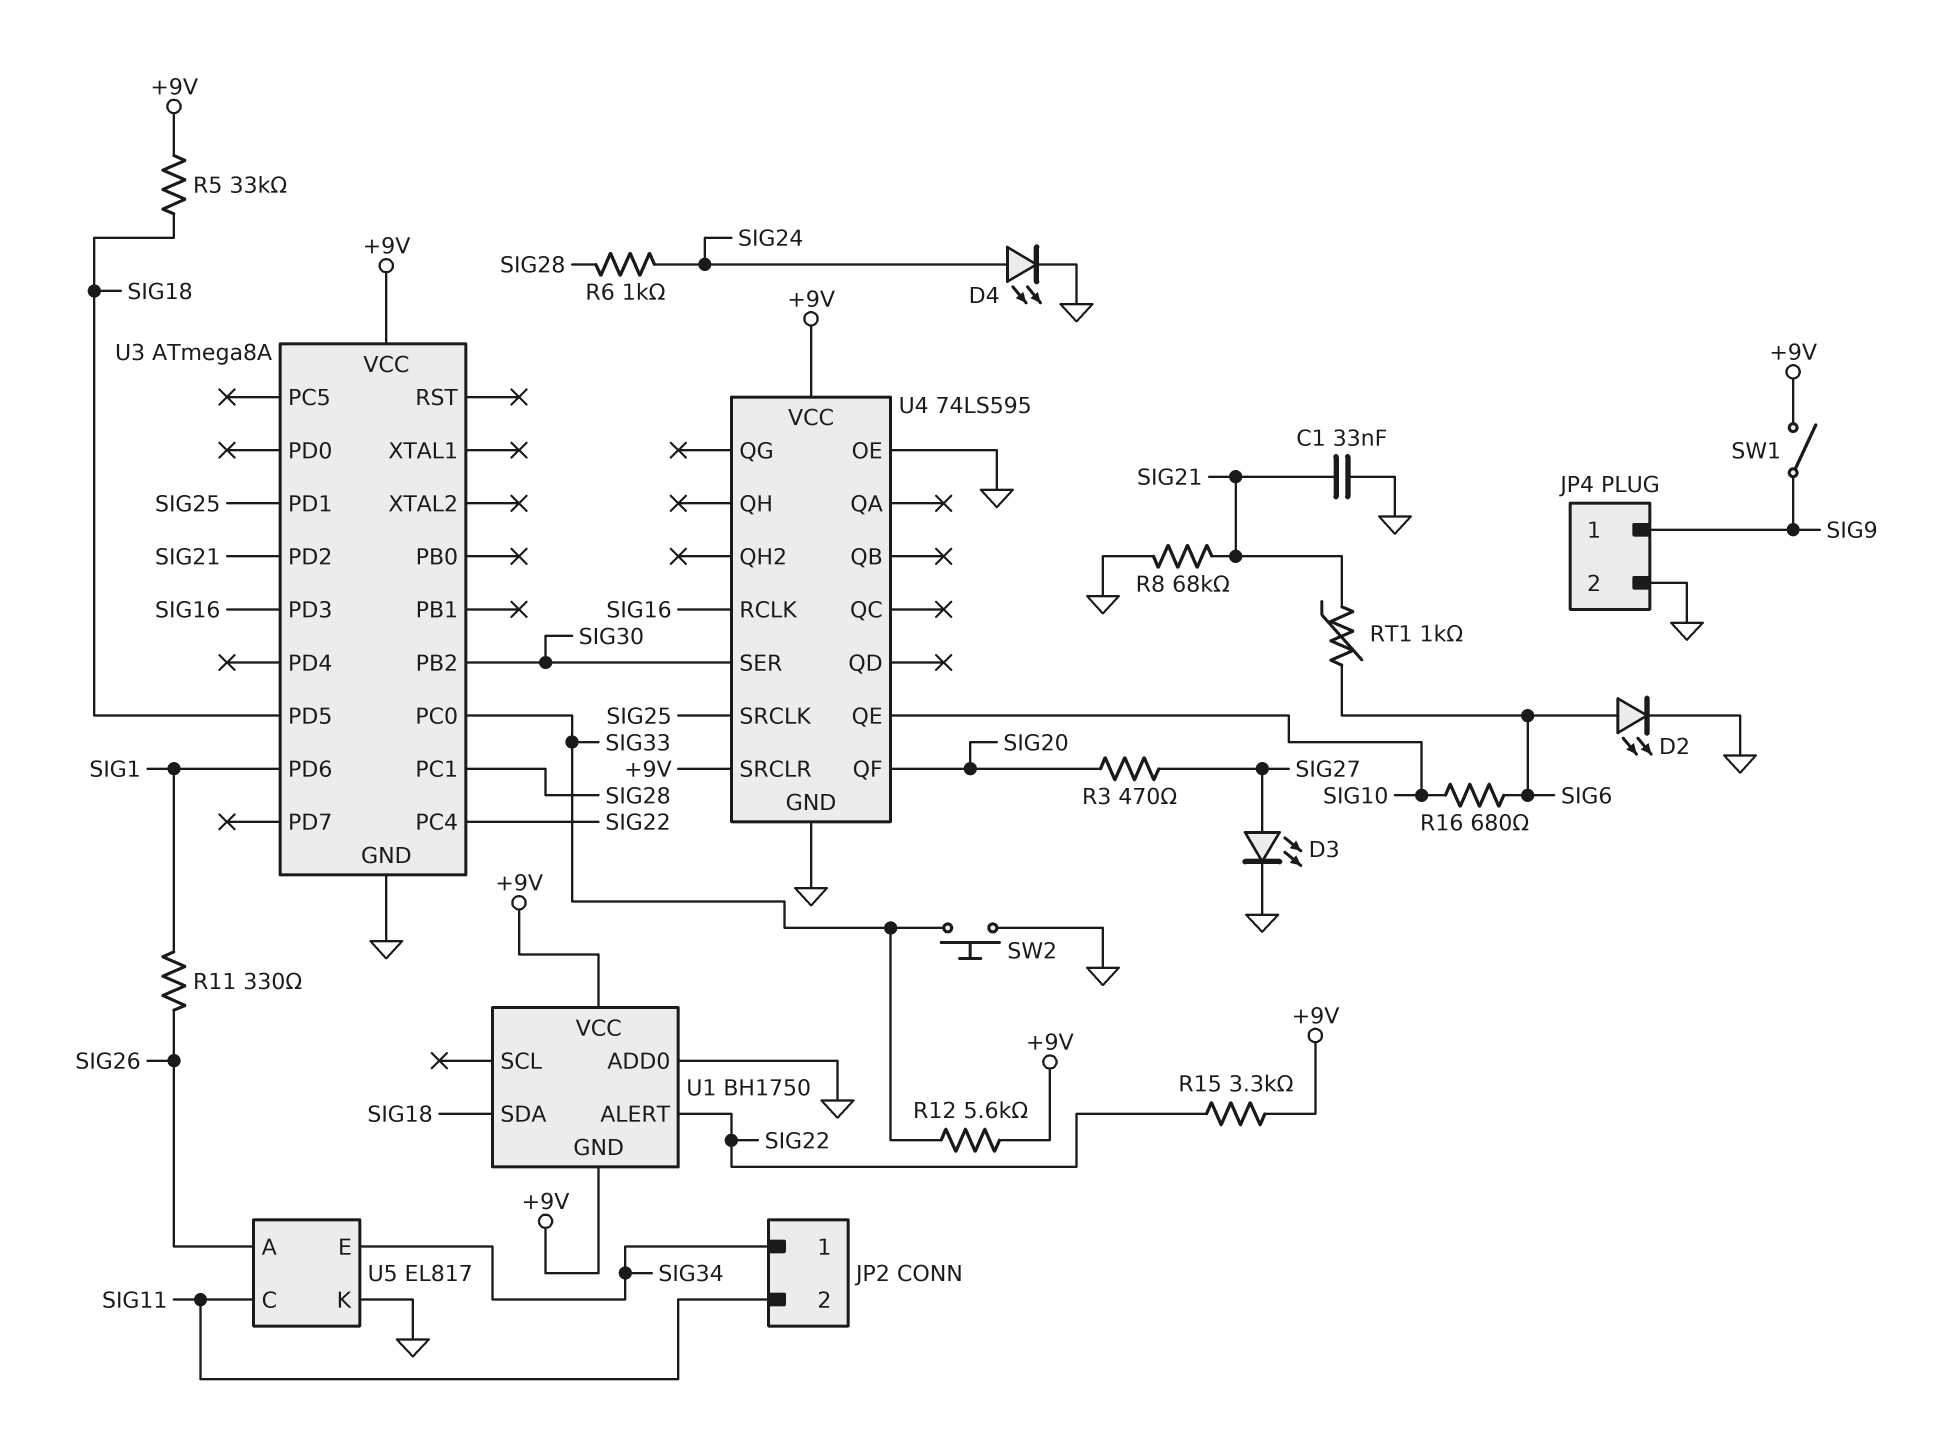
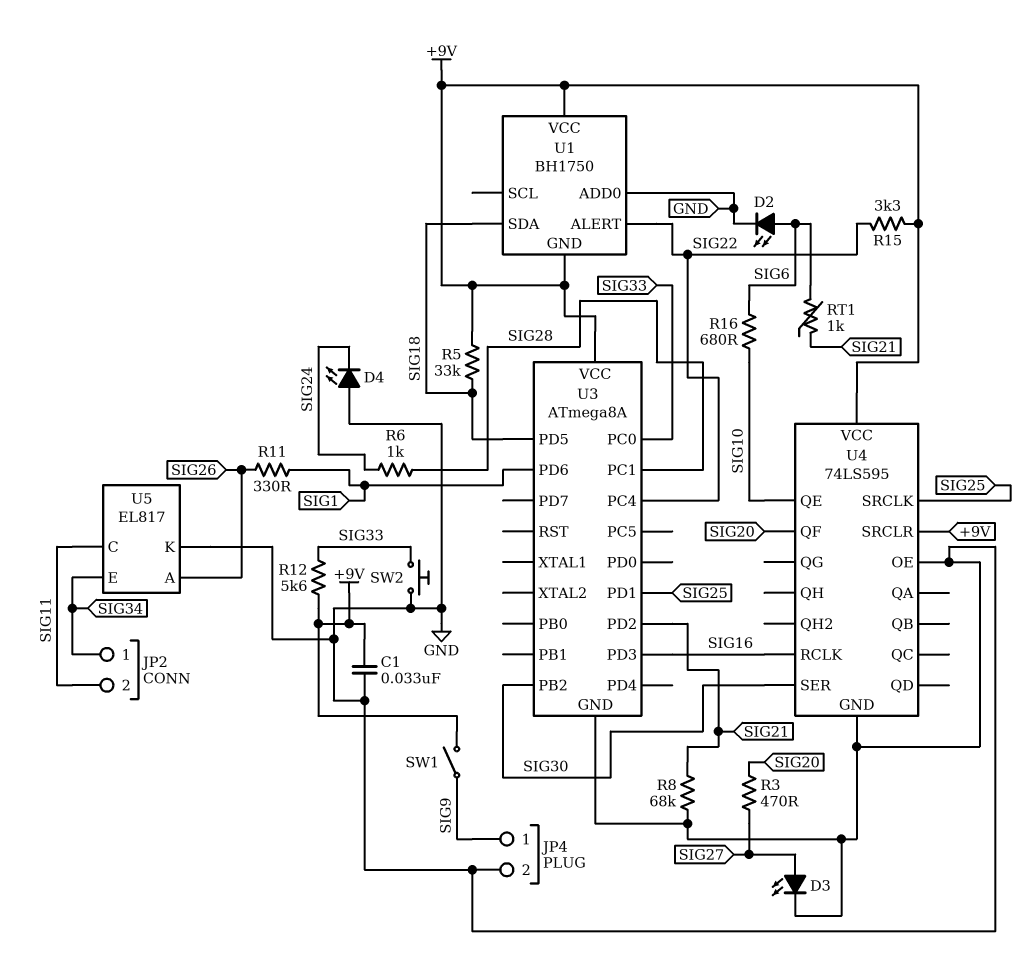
C1: 33nF (GND, SIG21) -> 33nF (+9V, GND)
D4: LED (A SIG24, K GND) -> LED (A GND, K SIG24)

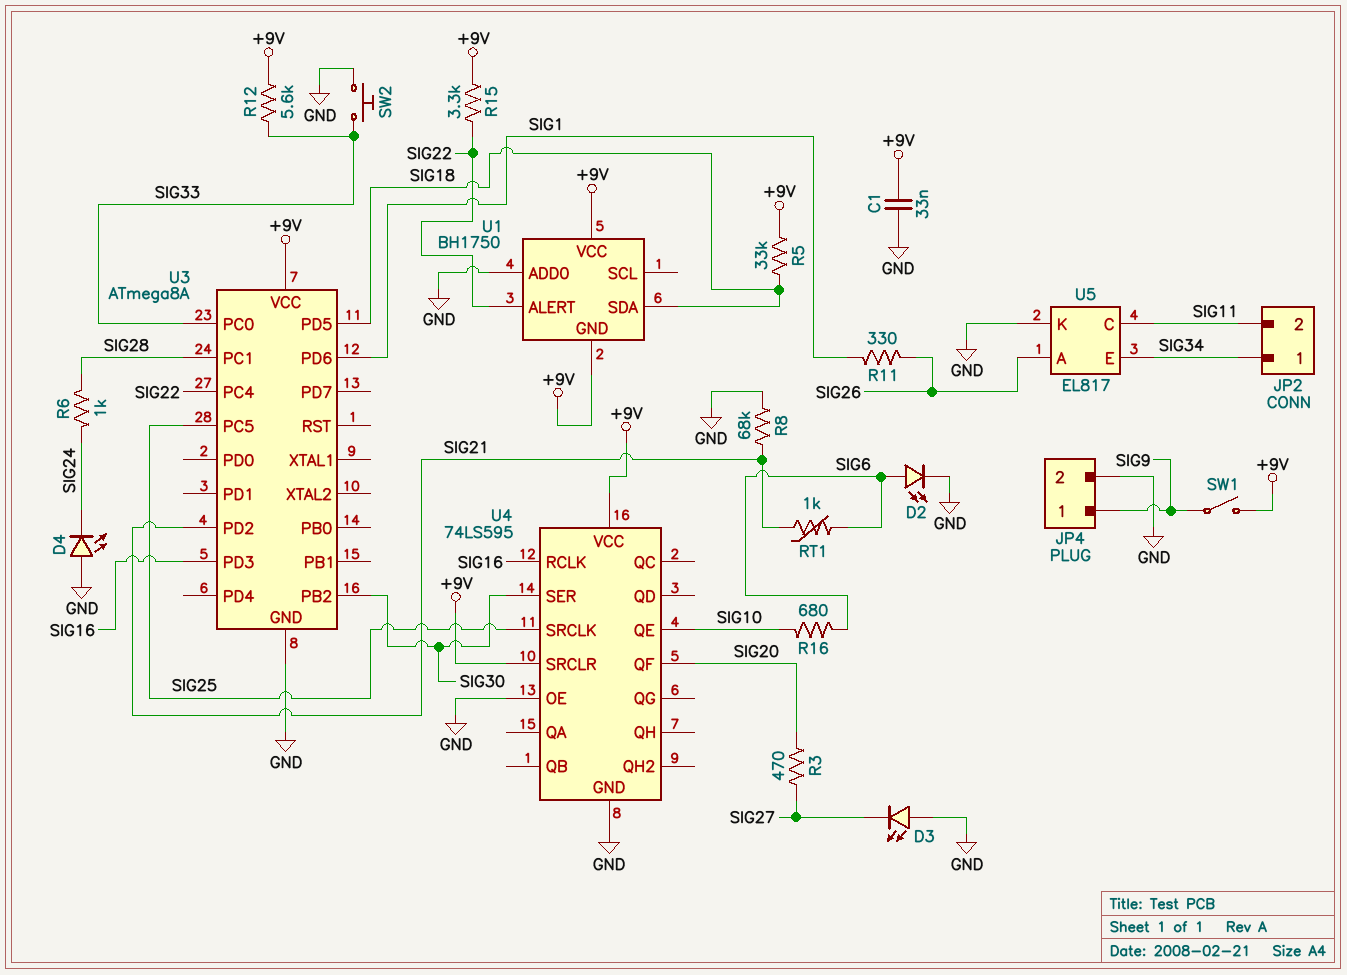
D3: LED (A SIG27, K GND) -> LED (A GND, K SIG27)
U3 pin PC5: none -> SIG25
U3 pin PD1: SIG25 -> none

